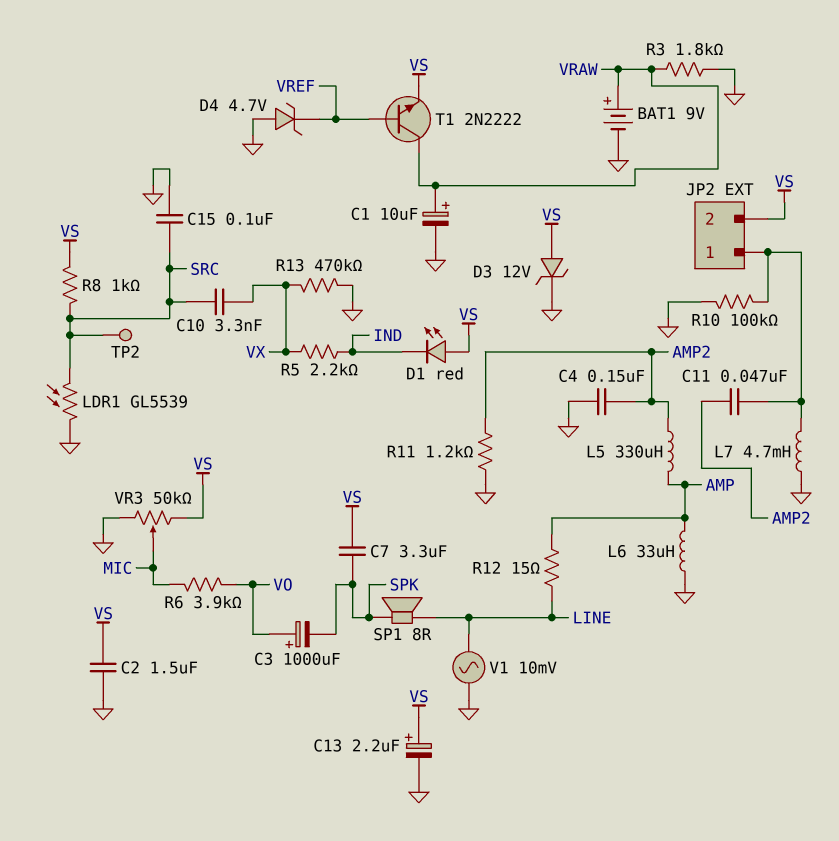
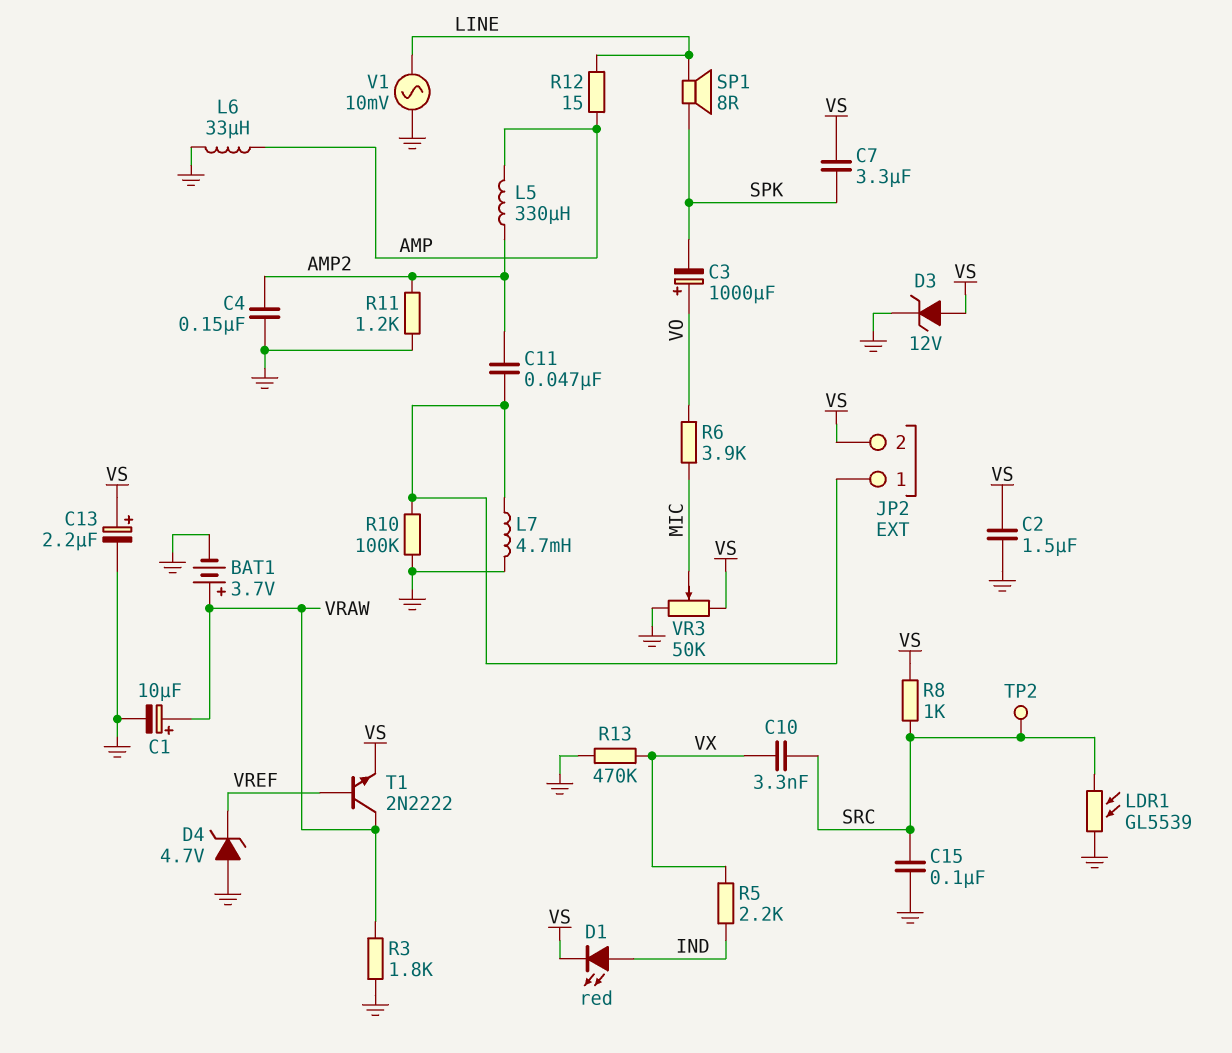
BAT1: 9V (plus VRAW, minus GND) -> 3.7V (plus VRAW, minus GND)
D1: LED red (A VS, K IND) -> LED red (A IND, K VS)

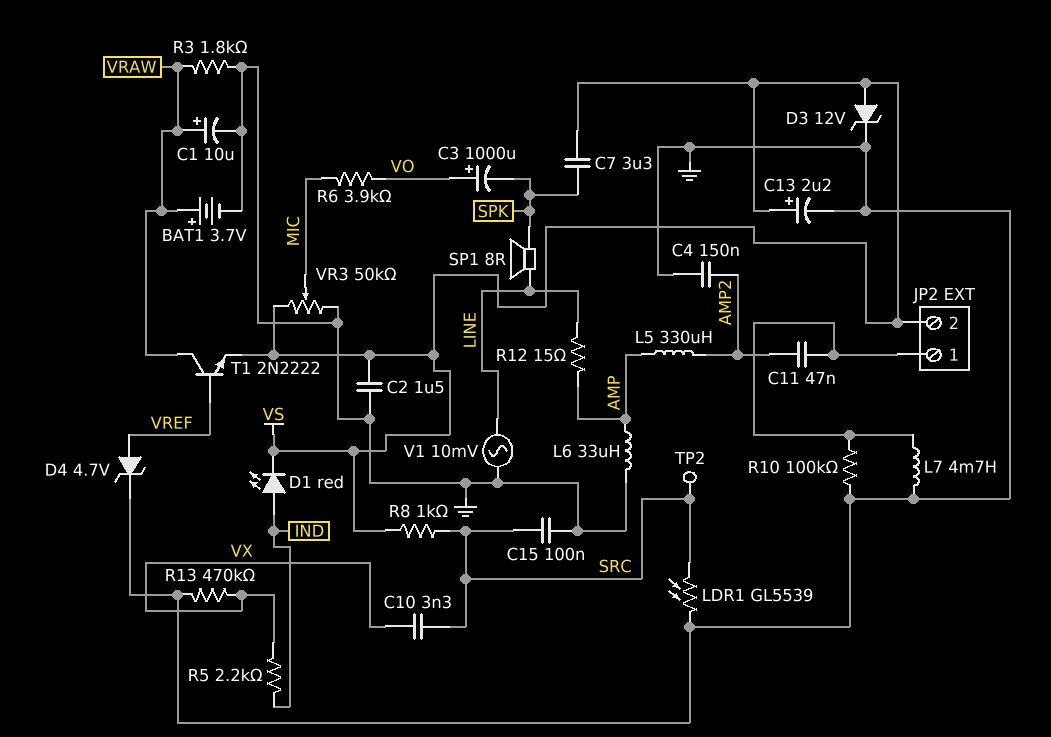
D4: zener 4.7V (A GND, K VREF) -> zener 4.7V (A VREF, K GND)
R11: 1.2k (AMP2, GND) -> none

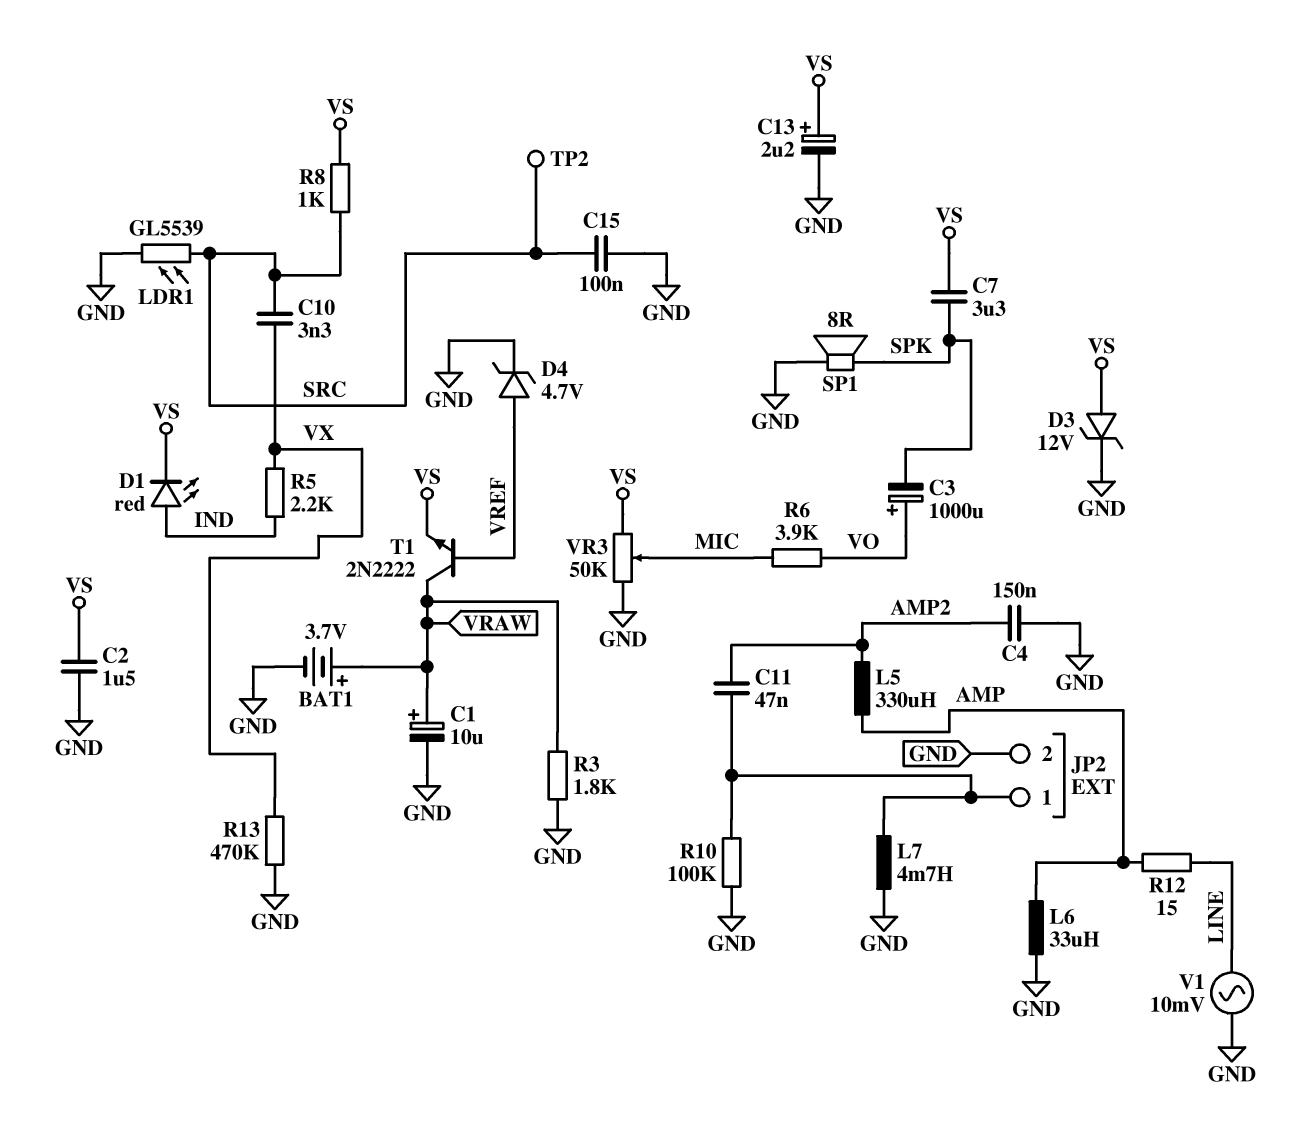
JP2 pin 2: VS -> GND
SP1: speaker 8R (LINE, SPK) -> speaker 8R (GND, SPK)

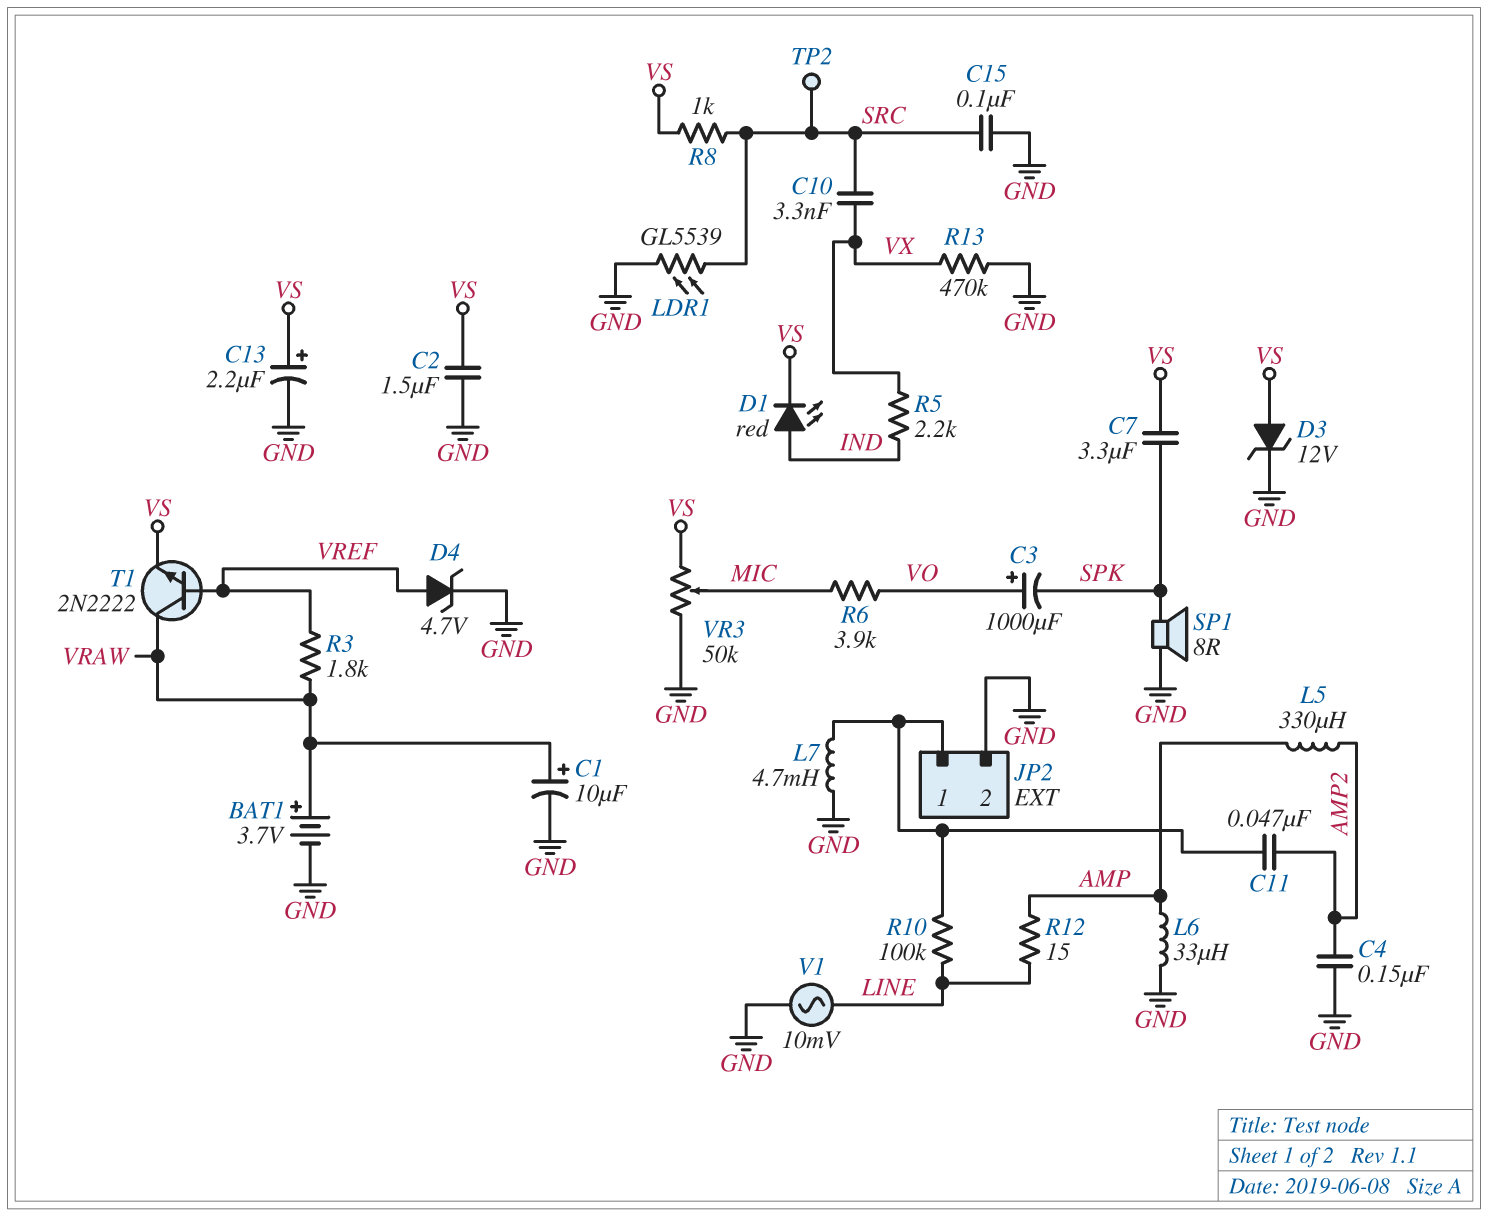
R3: 1.8k (GND, VRAW) -> 1.8k (VRAW, VREF)
R10: 100k (GND, JP2/1) -> 100k (JP2/1, LINE)

